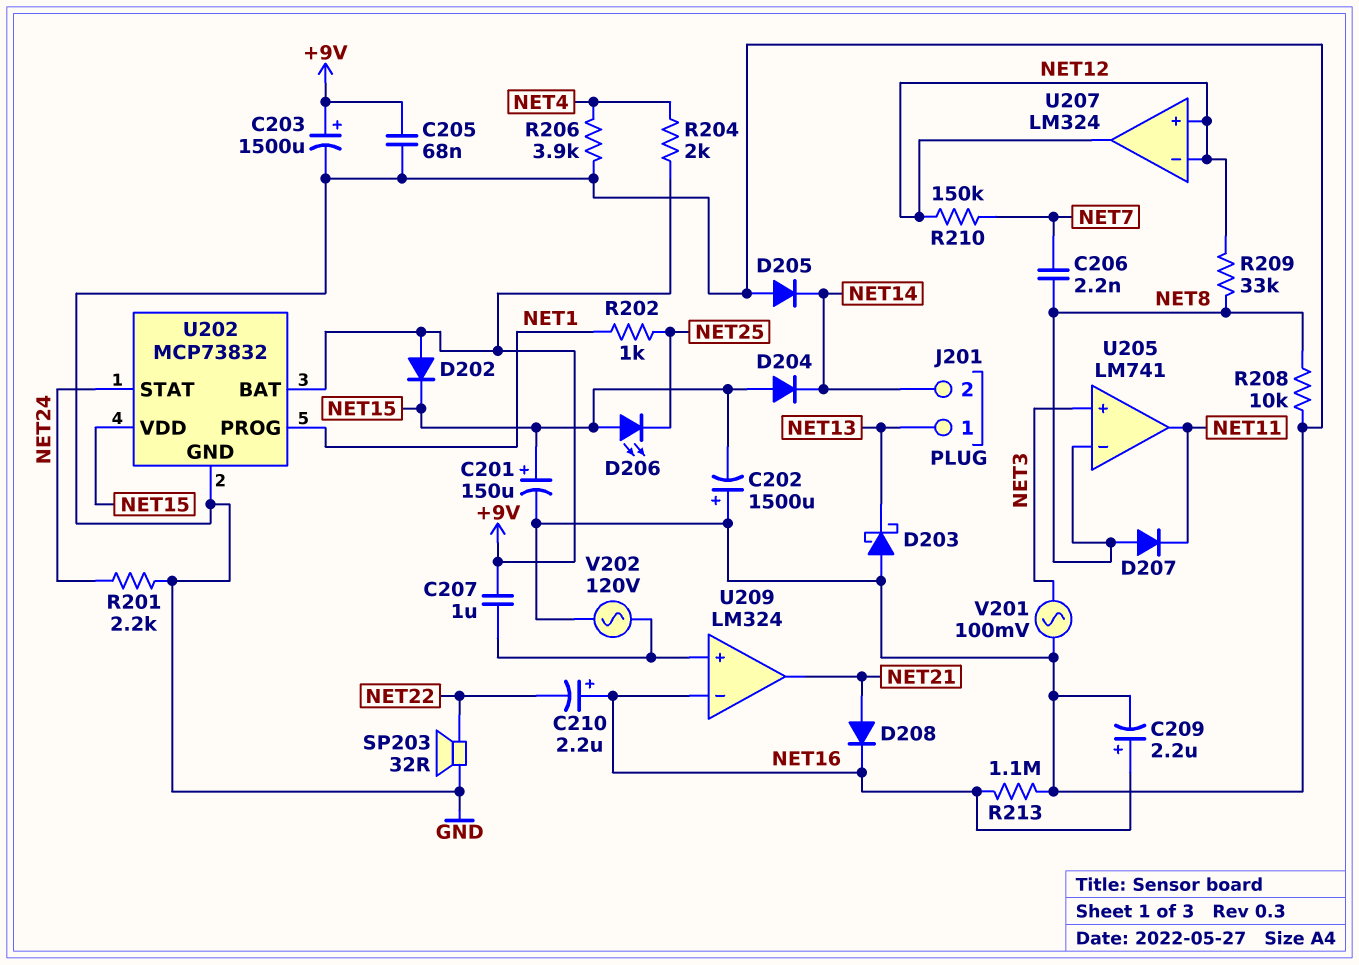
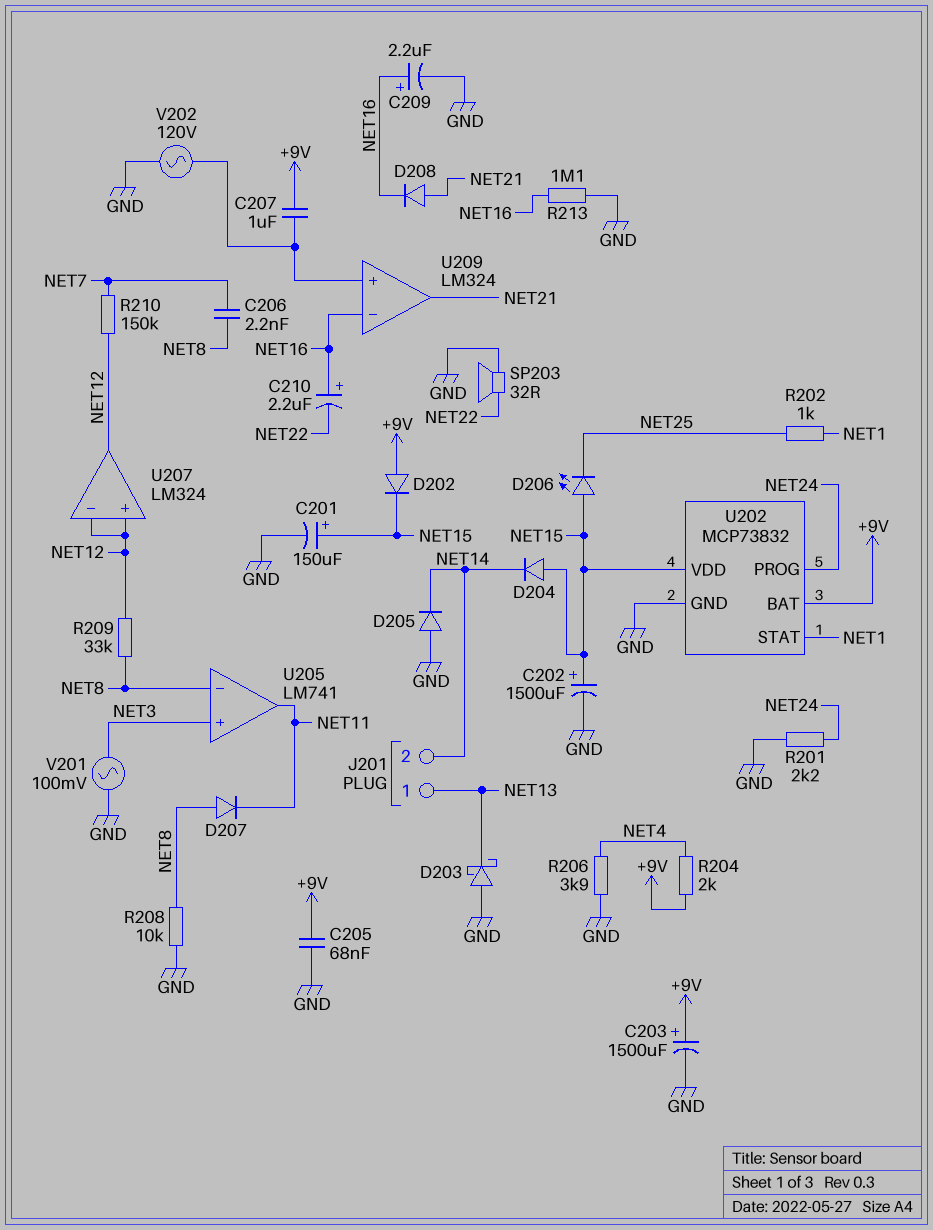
C202: 1500uF (plus GND, minus NET15) -> 1500uF (plus NET15, minus GND)
U202 pin PROG: NET1 -> NET24
U202 pin STAT: NET24 -> NET1

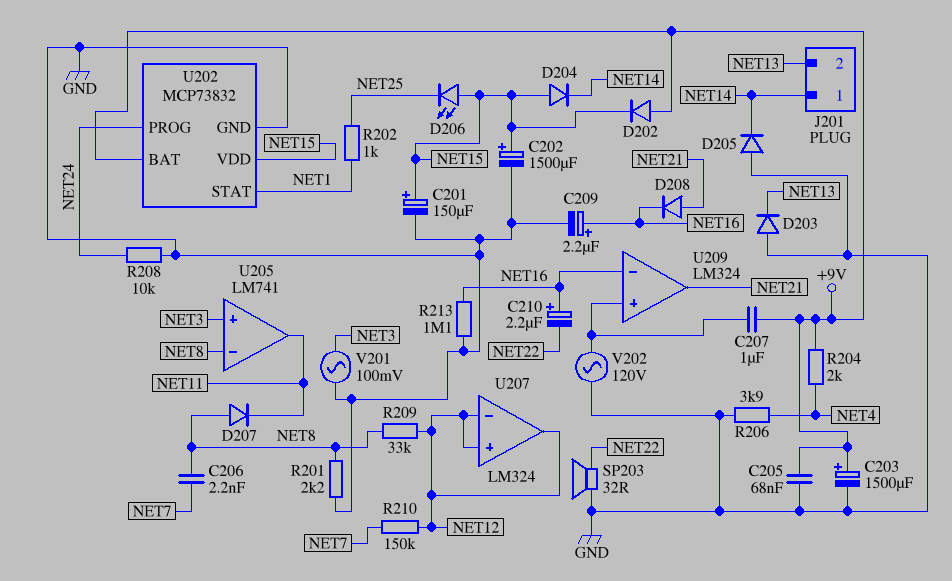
D203: schottky (A GND, K NET13) -> diode (A GND, K NET13)
J201 pin 1: NET13 -> NET14
J201 pin 2: NET14 -> NET13
R201: 2.2k (GND, NET24) -> 2.2k (GND, NET8)
R208: 10k (GND, NET8) -> 10k (GND, NET24)

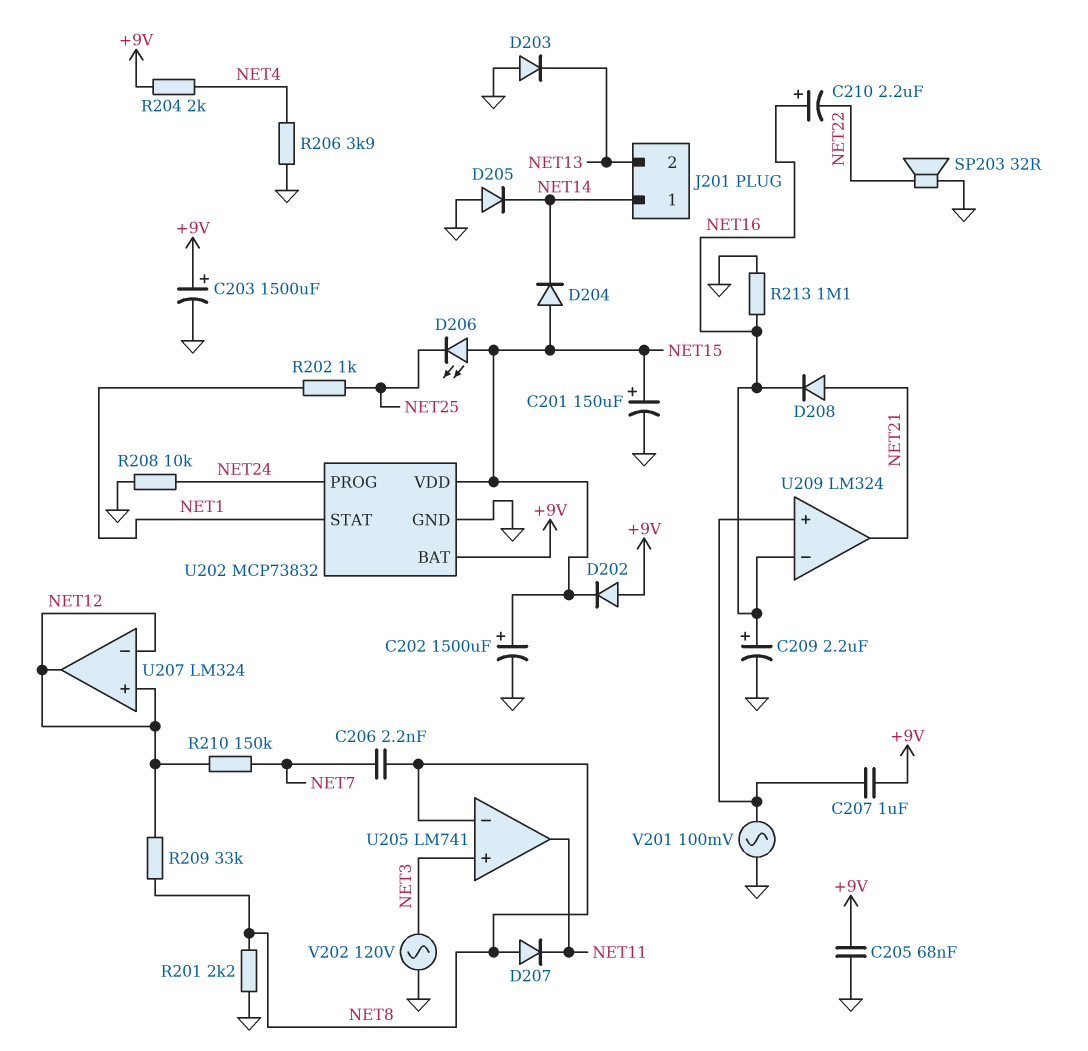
V201: AC 100mV (GND, NET3) -> AC 100mV (GND, U209/in+)
V202: AC 120V (GND, U209/in+) -> AC 120V (GND, NET3)

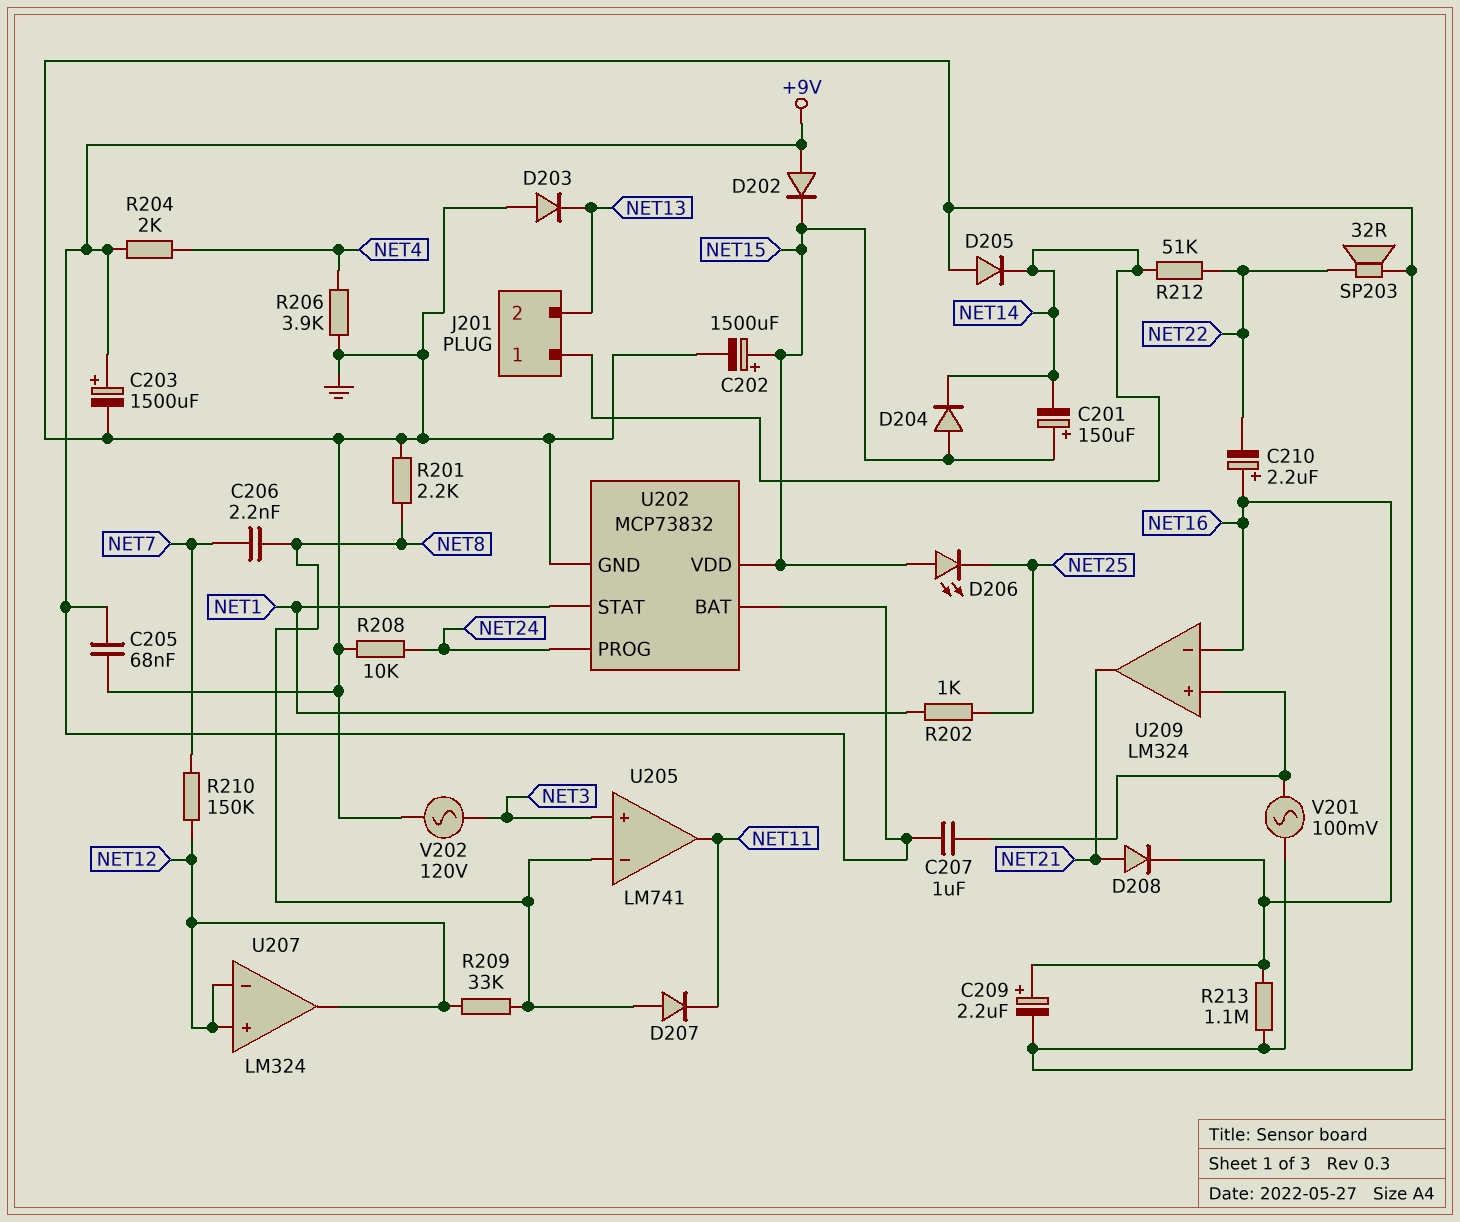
C201: 150uF (plus NET15, minus GND) -> 150uF (plus NET15, minus NET14)
R212: none -> 51k (NET14, NET22)

